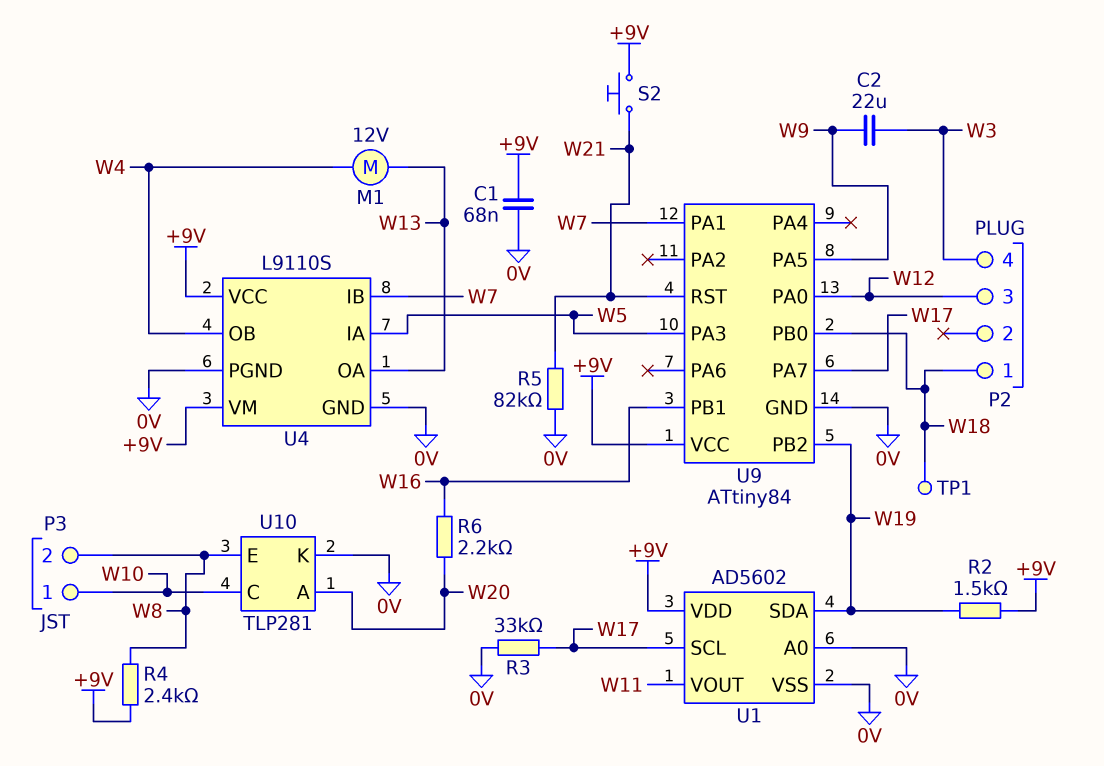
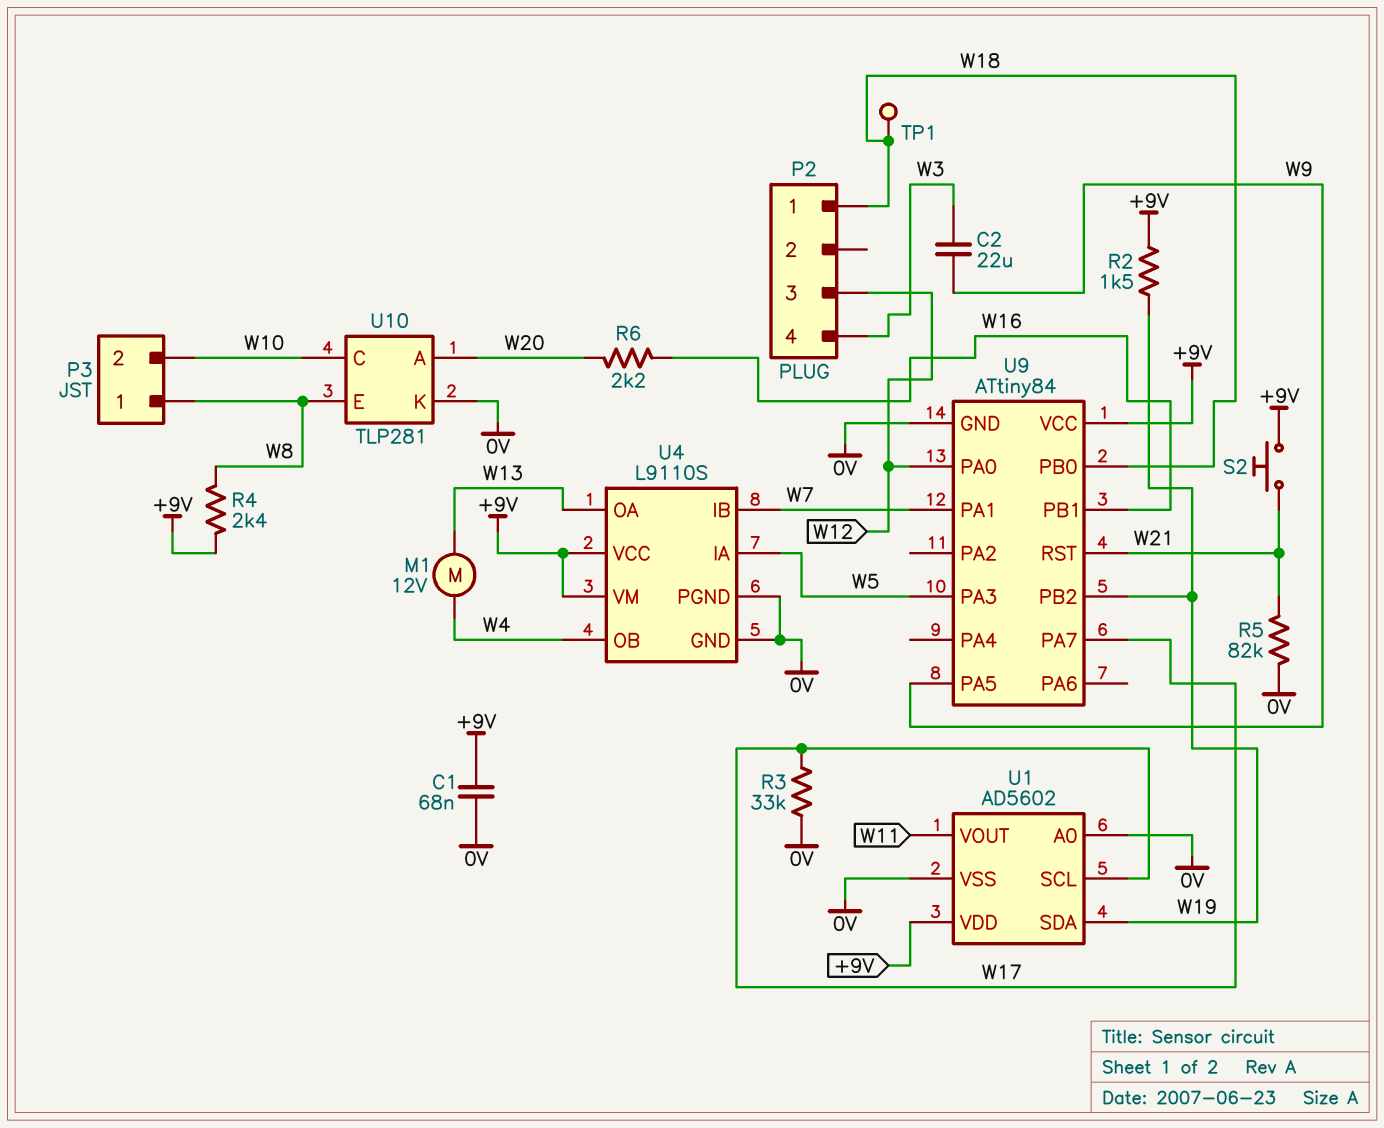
P3 pin 1: W10 -> W8
P3 pin 2: W8 -> W10

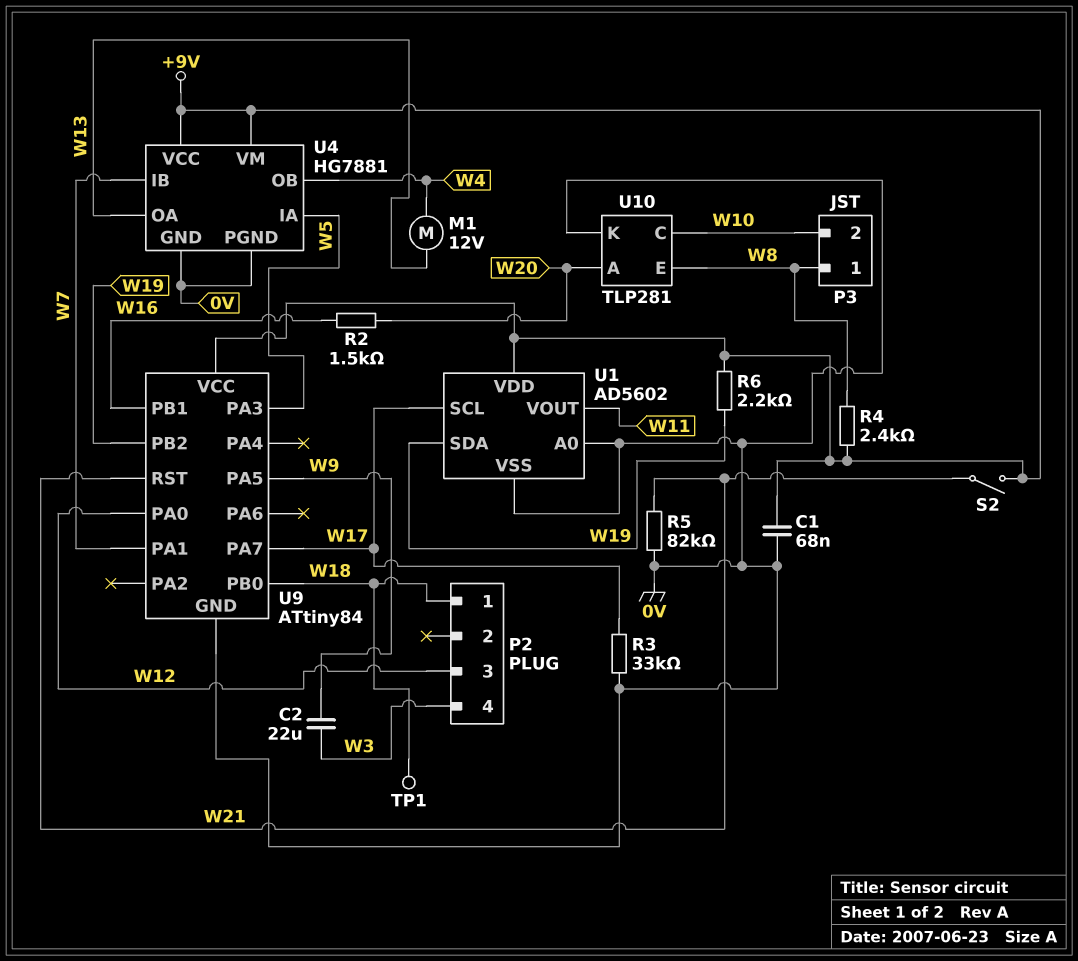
R2: 1.5k (+9V, W19) -> 1.5k (W16, W20)
R6: 2.2k (W16, W20) -> 2.2k (+9V, W19)
S2: button (+9V, W21) -> switch (+9V, W21)
U4: L9110S -> HG7881

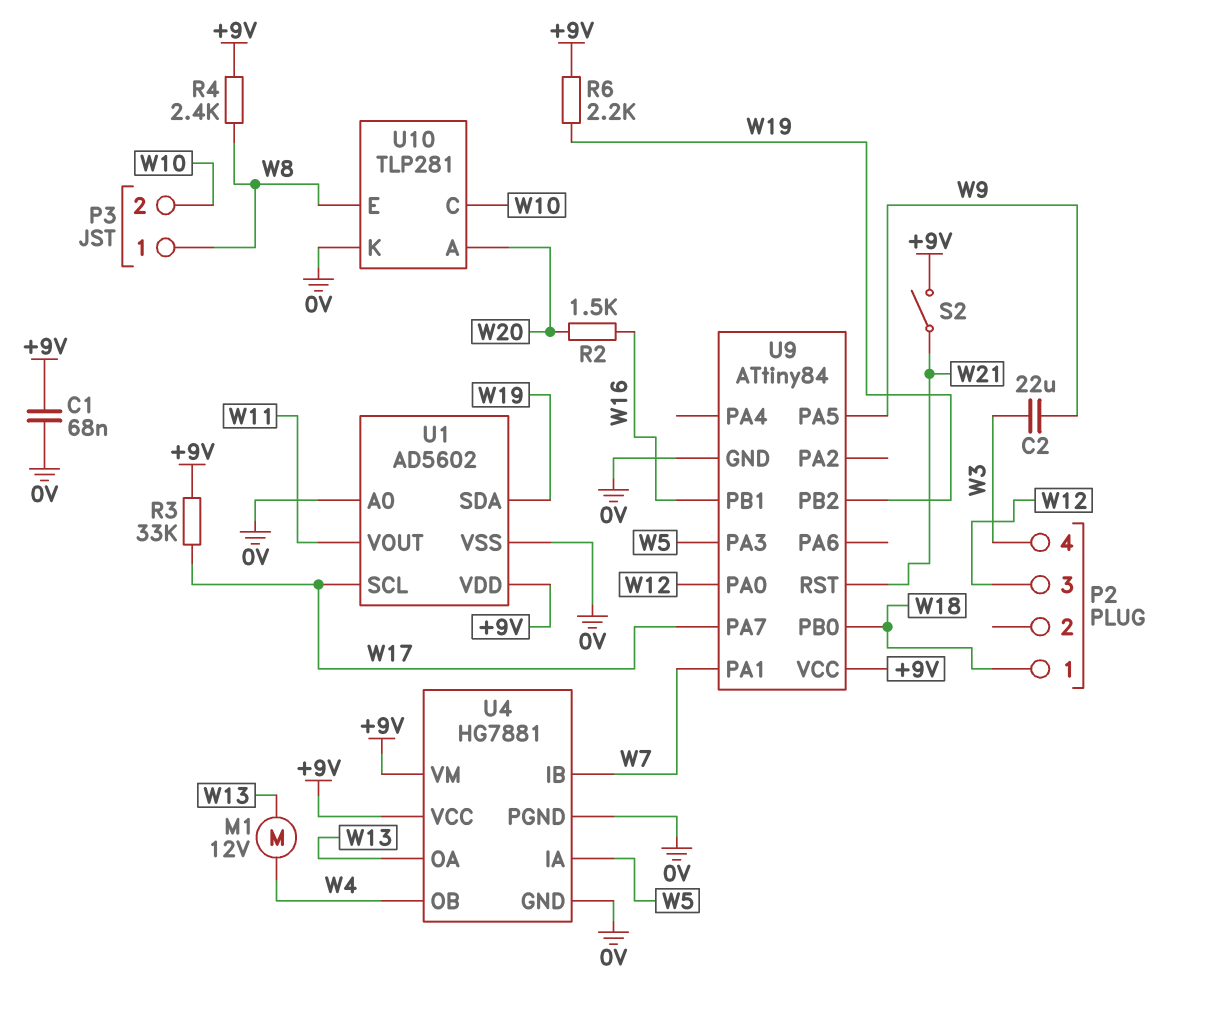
R3: 33k (0V, W17) -> 33k (+9V, W17)
R5: 82k (0V, W21) -> none
TP1: test point (W18) -> none

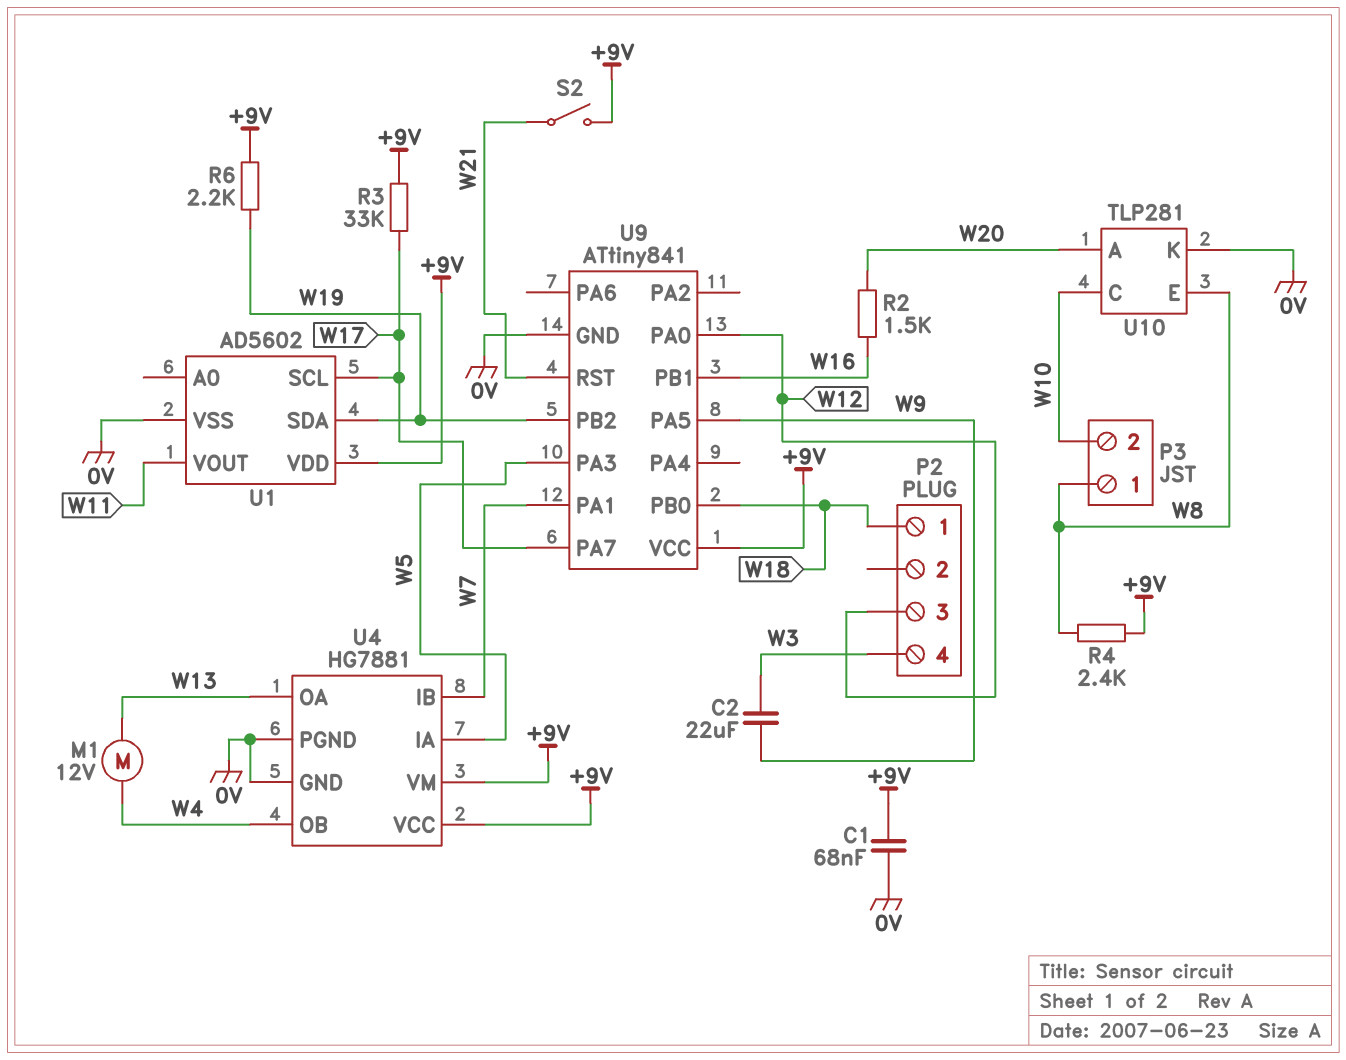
U1 pin A0: 0V -> none
U9: ATtiny84 -> ATtiny841

